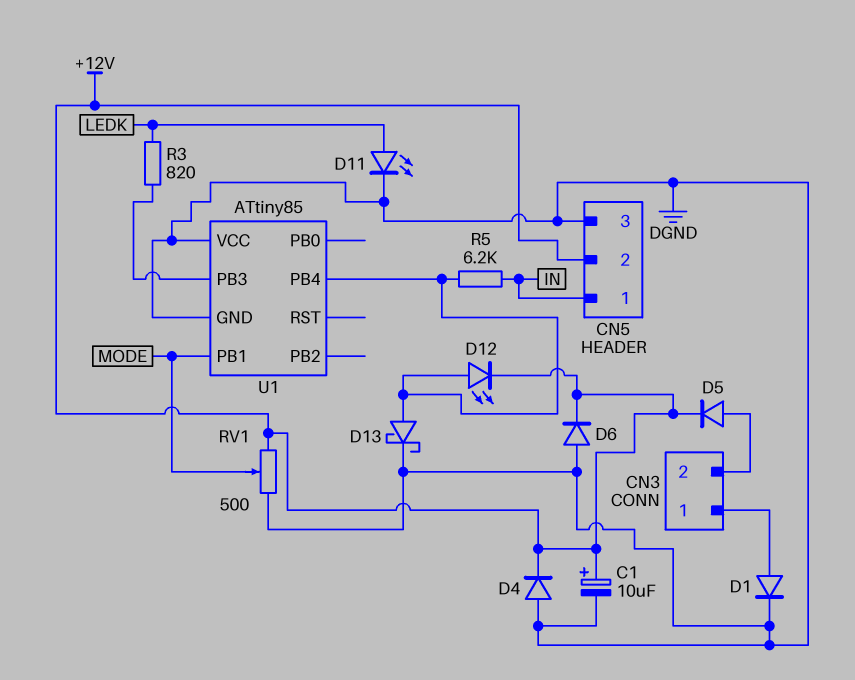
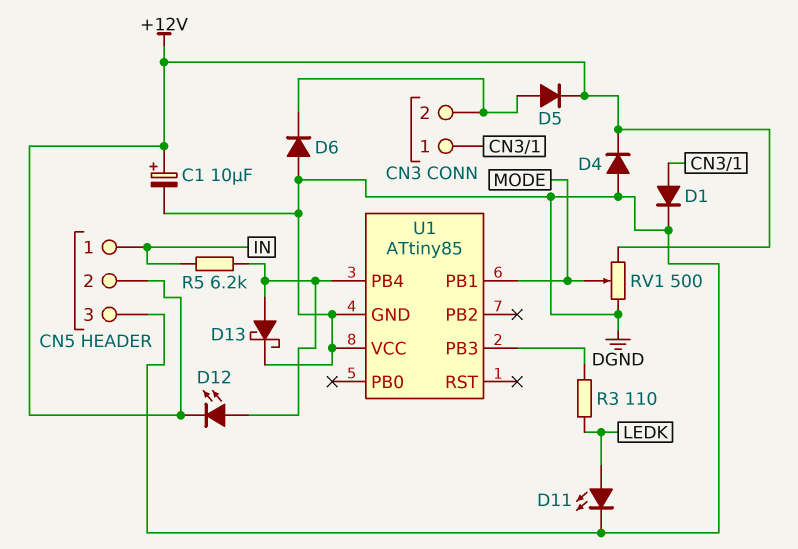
D6: diode (A DGND, K +12V) -> diode (A DGND, K CN3/2)
R3: 820 (LEDK, U1/PB3) -> 110 (LEDK, U1/PB3)

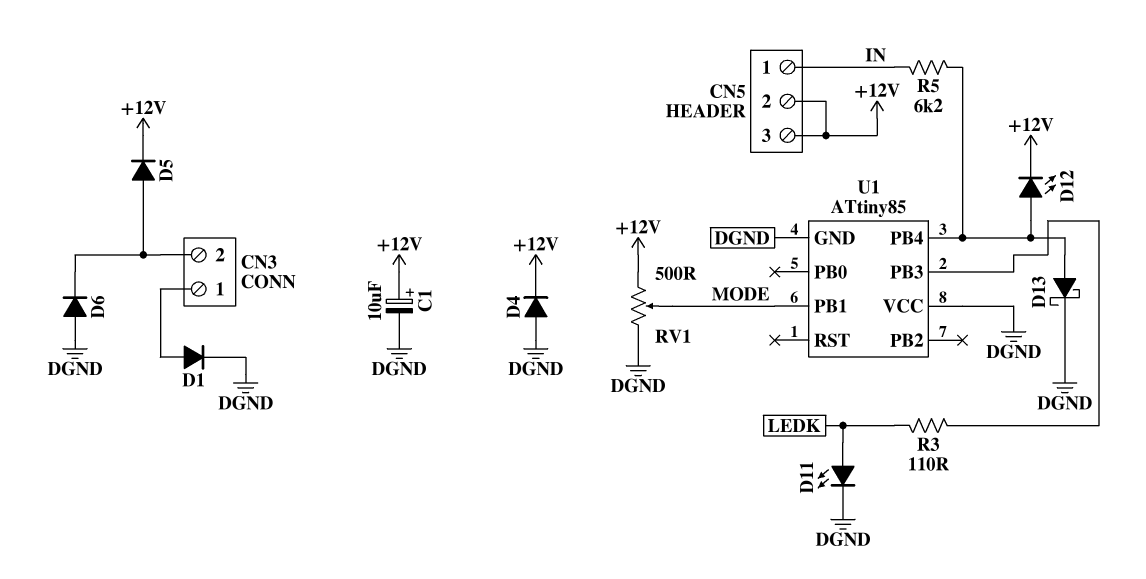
CN5 pin 3: DGND -> +12V

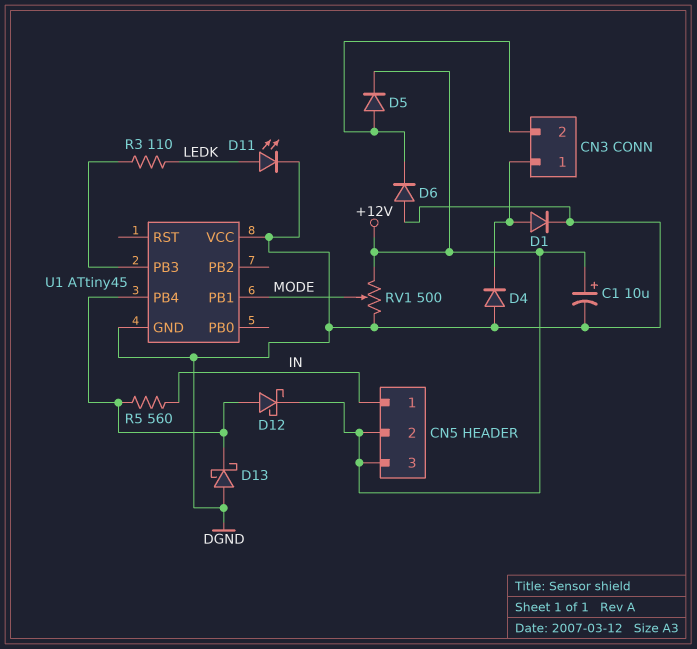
D4: diode (A DGND, K +12V) -> diode (A DGND, K CN3/1)
D12: LED (A U1/PB4, K +12V) -> schottky (A U1/PB4, K +12V)
D13: schottky (A U1/PB4, K DGND) -> schottky (A DGND, K U1/PB4)
R5: 6.2k (IN, U1/PB4) -> 560 (IN, U1/PB4)
U1: ATtiny85 -> ATtiny45

